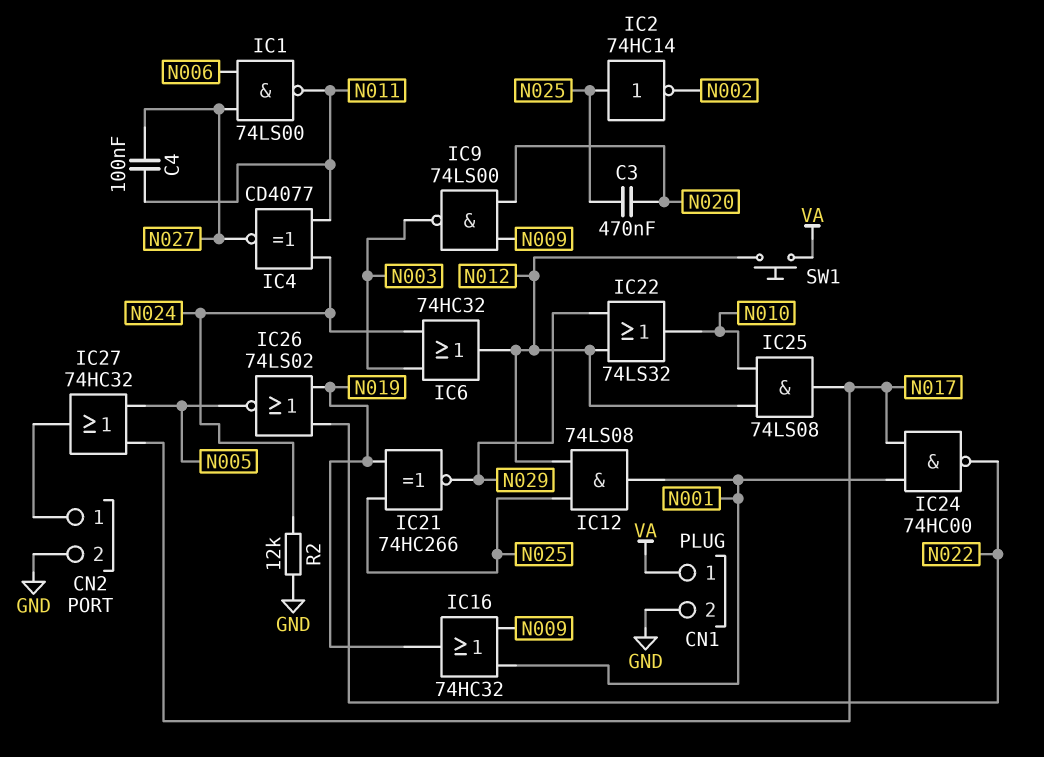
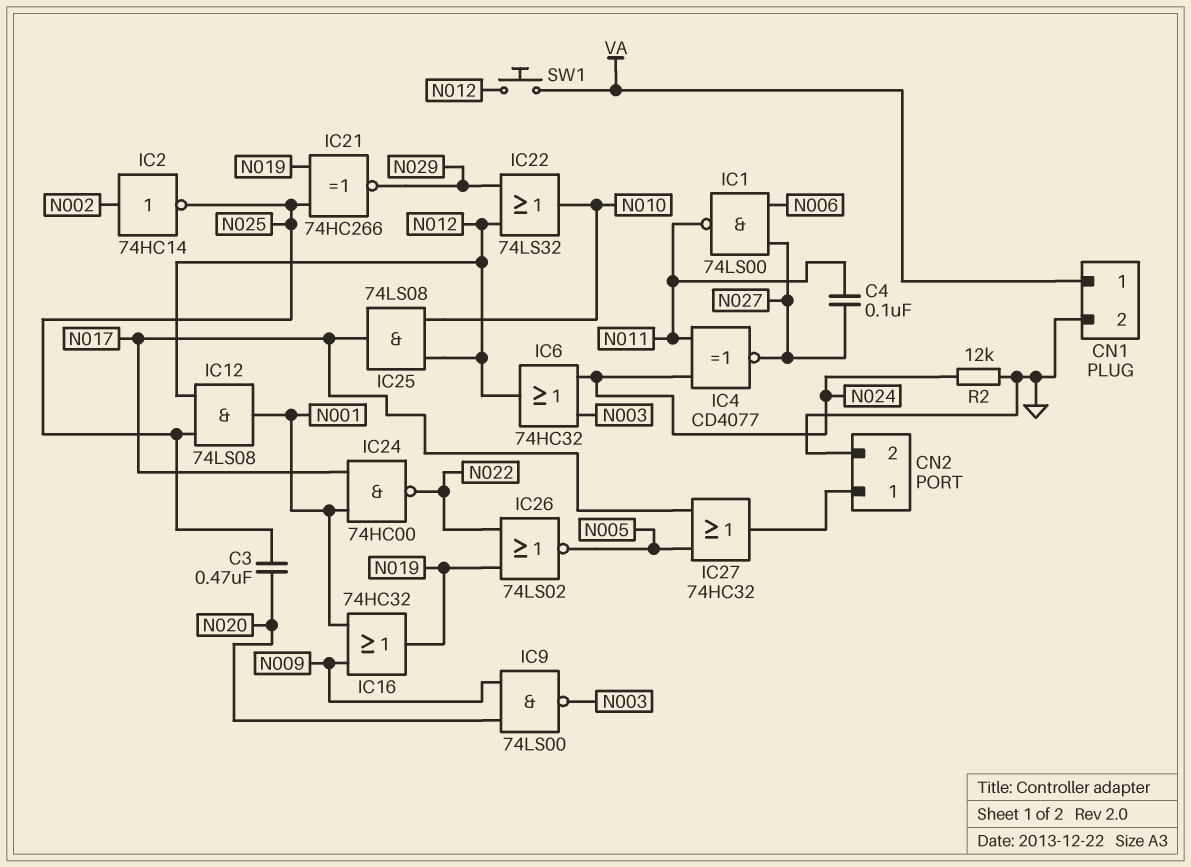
IC2: NOT 74HC14 (in N025, out N002) -> NOT 74HC14 (in N002, out N025)

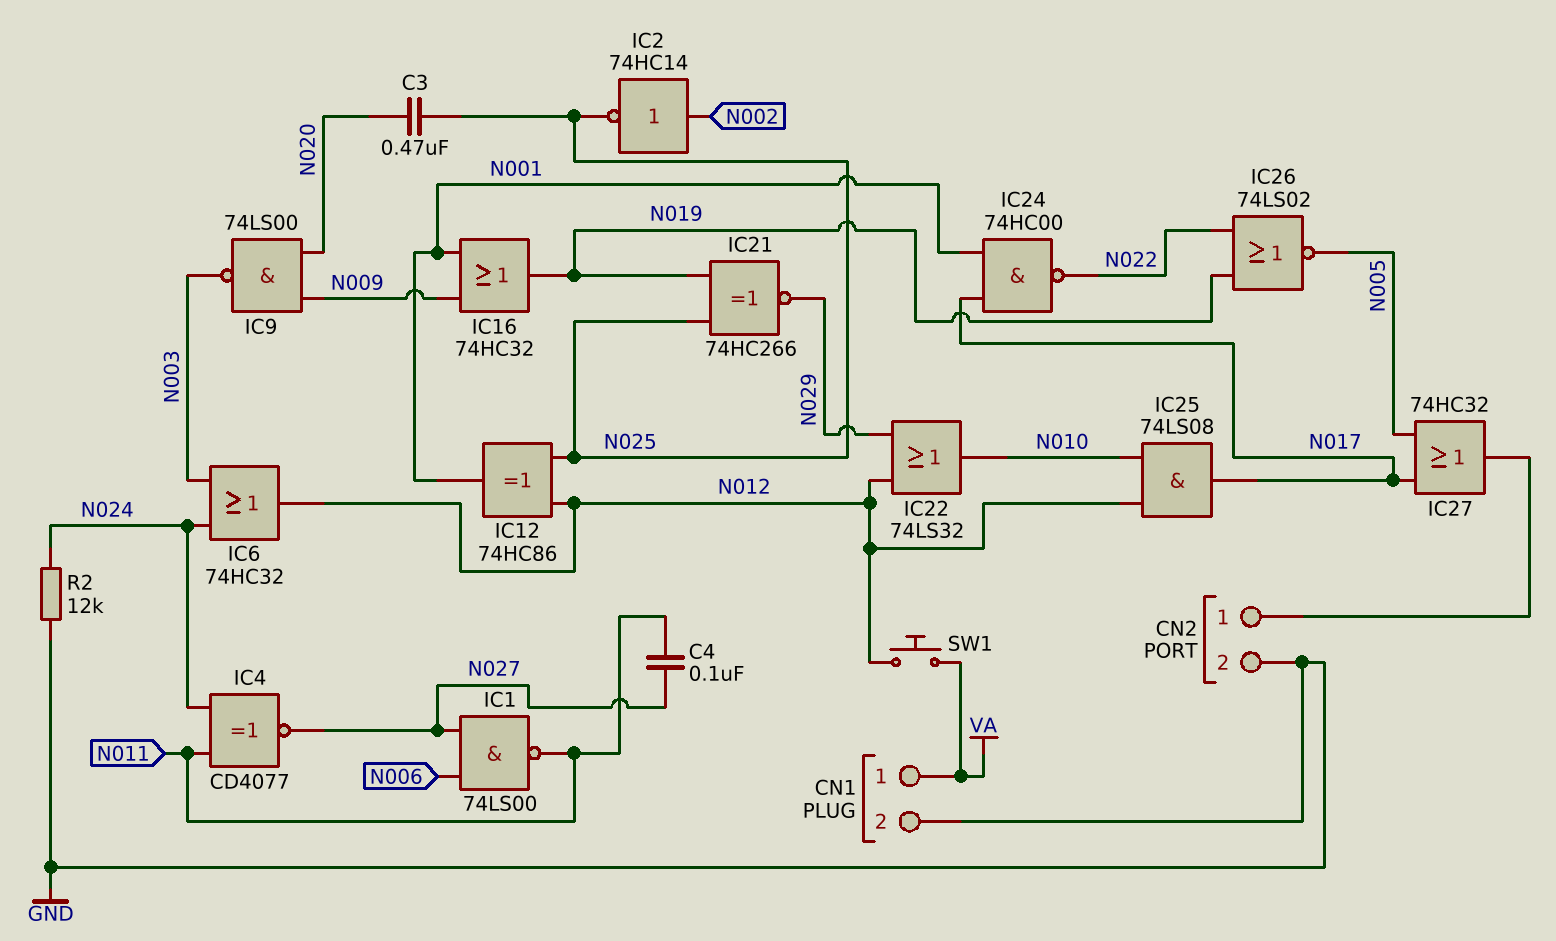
IC12: AND 74LS08 (in N012, in N025, out N001) -> XOR 74HC86 (in N012, in N025, out N001)

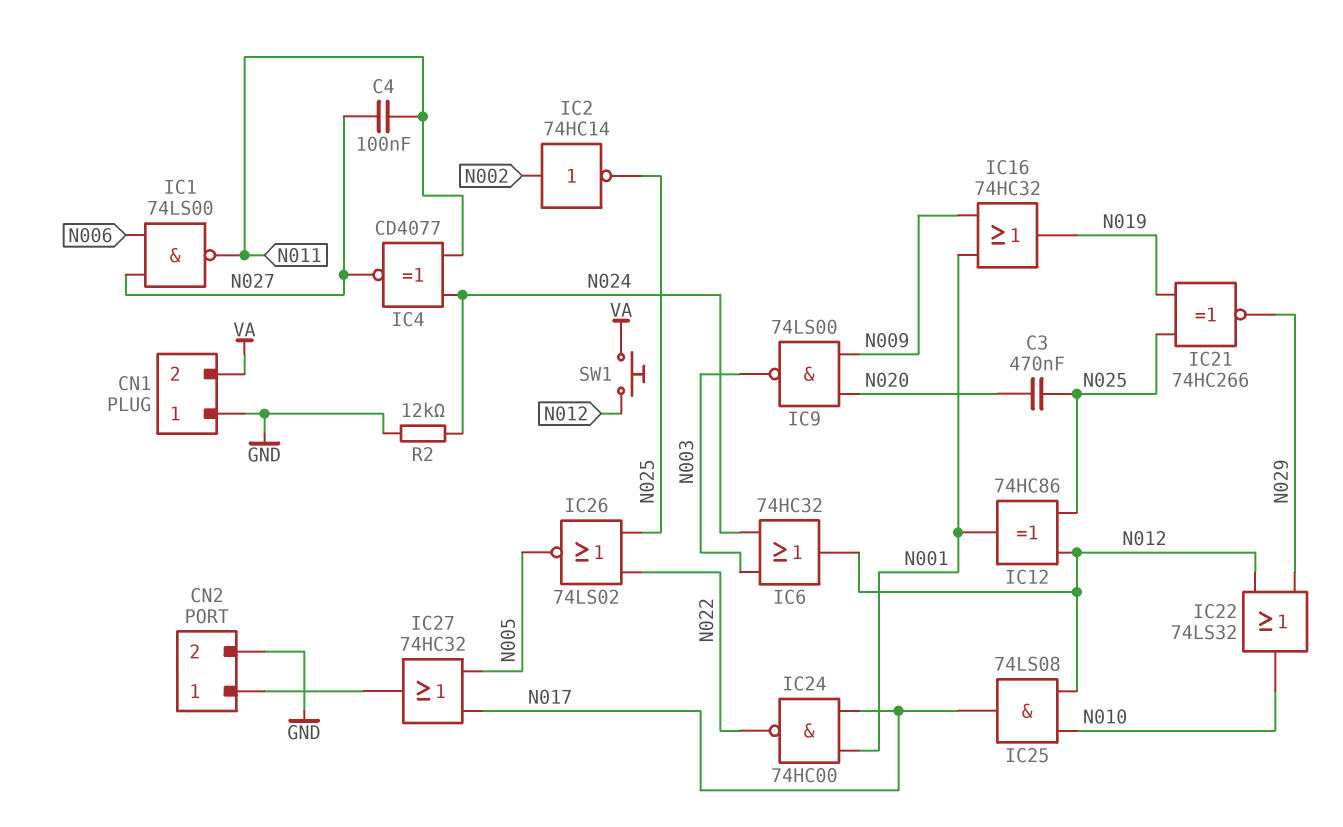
CN1 pin 1: VA -> GND
CN1 pin 2: GND -> VA
IC26: NOR 74LS02 (in N019, in N022, out N005) -> NOR 74LS02 (in N022, in N025, out N005)

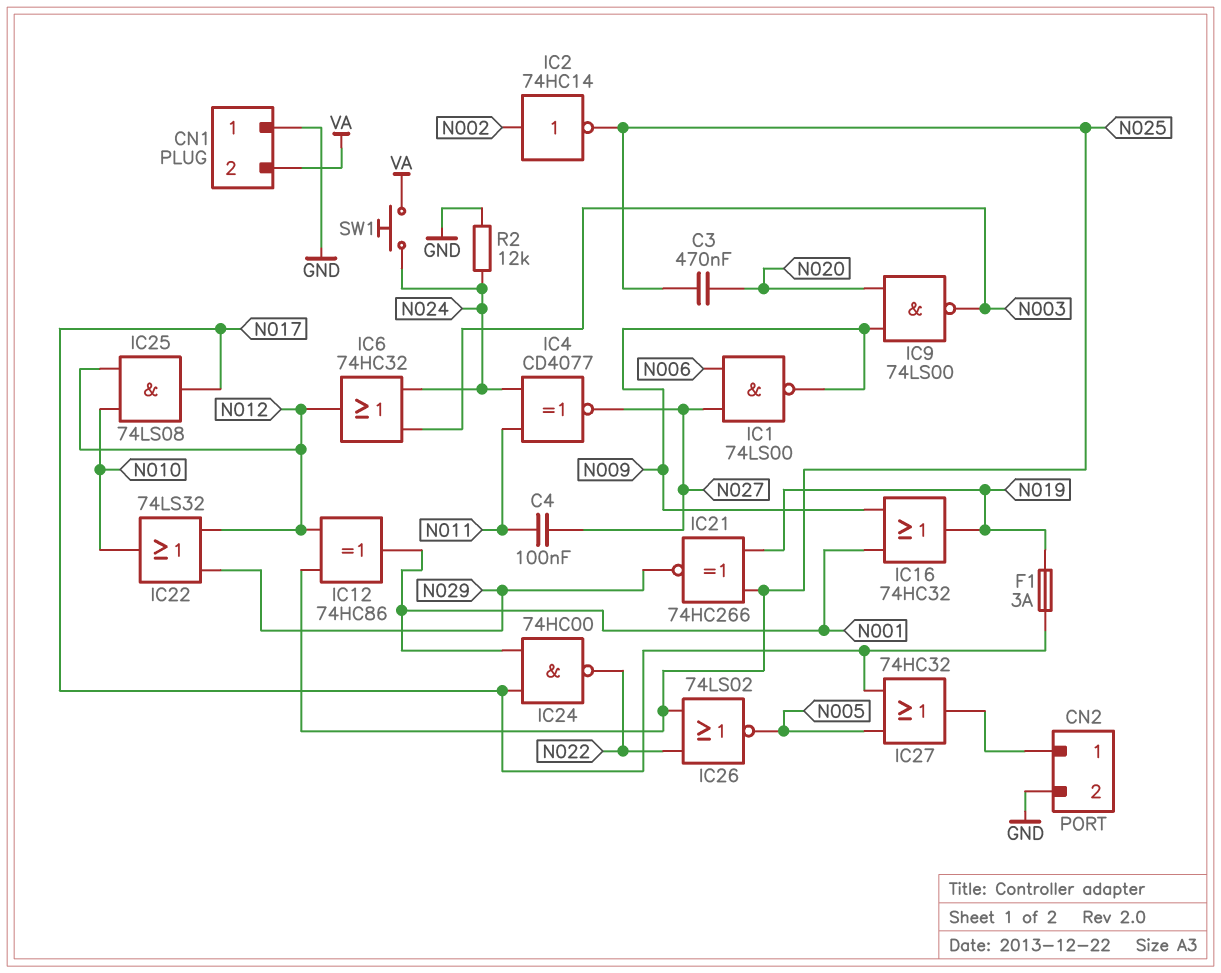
F1: none -> 3A (N017, N019)
IC1: NAND 74LS00 (in N006, in N027, out N011) -> NAND 74LS00 (in N006, in N027, out N009)
SW1: button (N012, VA) -> button (N024, VA)

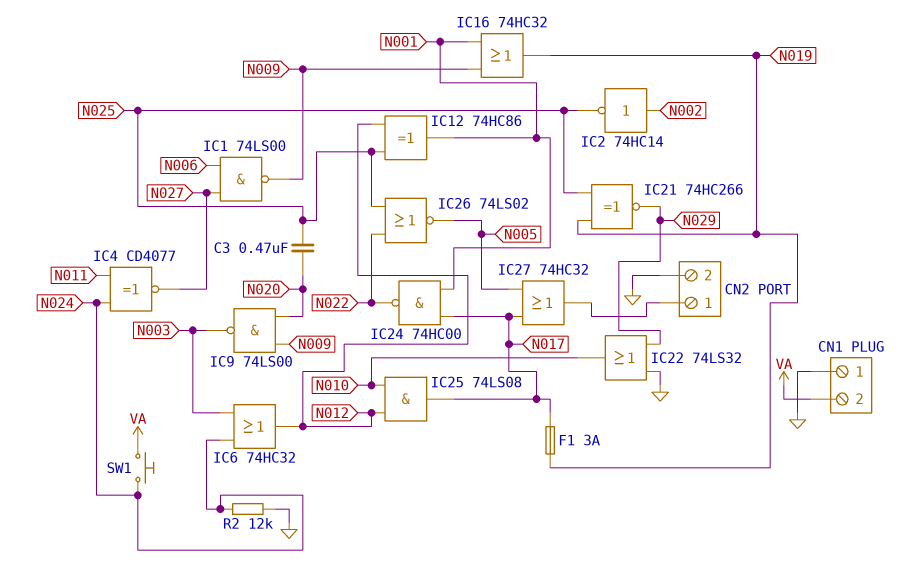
C4: 100nF (N011, N027) -> none
IC22: OR 74LS32 (in N012, in N029, out N010) -> OR 74LS32 (in GND, in N029, out N010)

